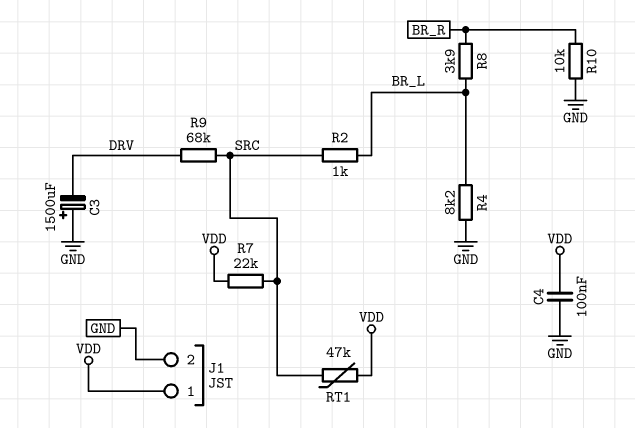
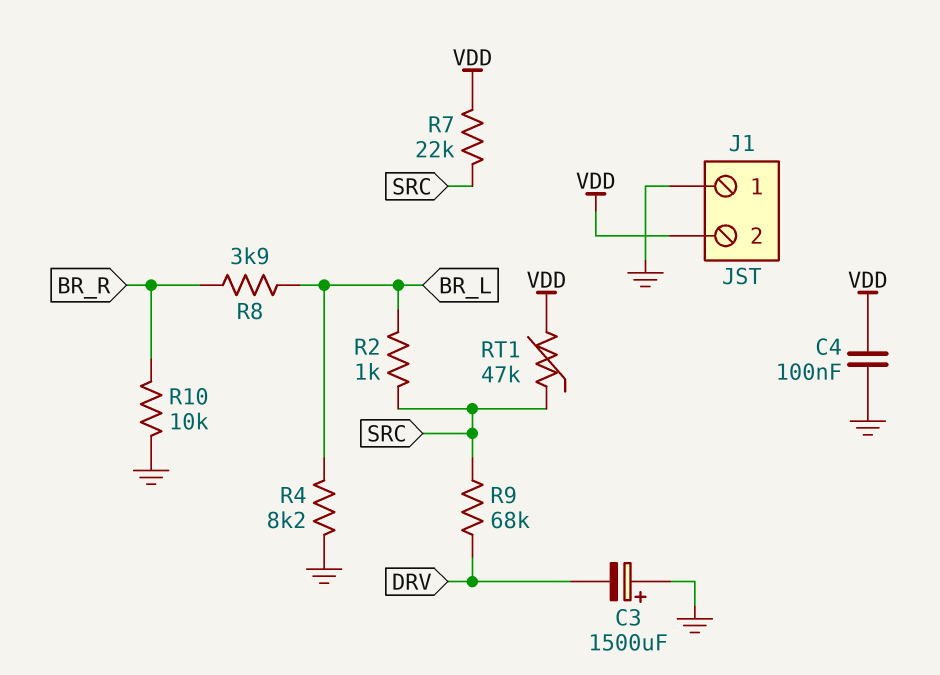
J1 pin 1: VDD -> GND
J1 pin 2: GND -> VDD

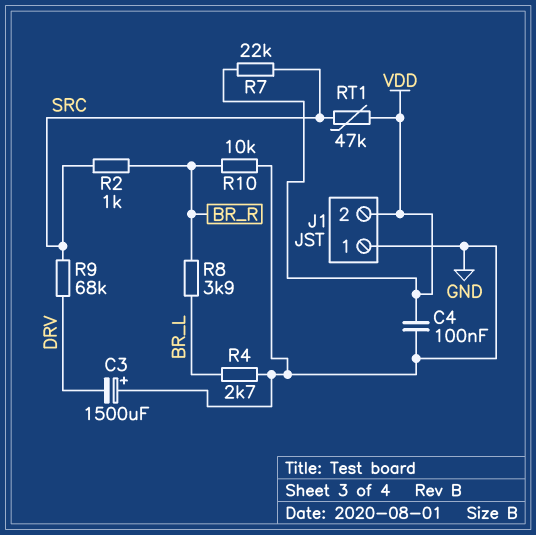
R2: 1k (BR_L, SRC) -> 1k (BR_R, SRC)
R4: 8.2k (BR_L, GND) -> 2.7k (BR_L, GND)

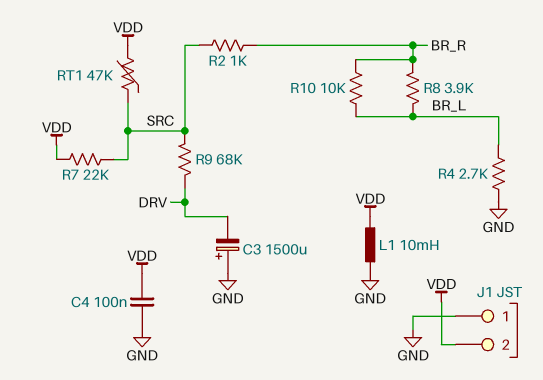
L1: none -> 10mH (GND, VDD)
R10: 10k (BR_R, GND) -> 10k (BR_L, BR_R)

